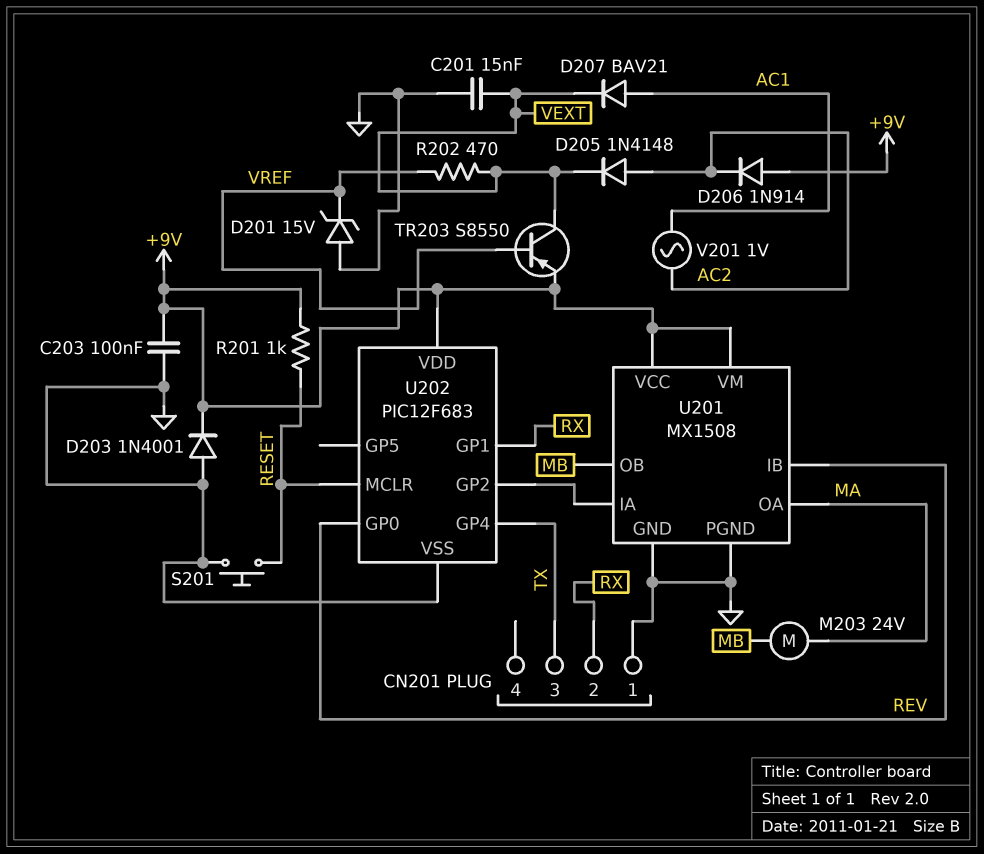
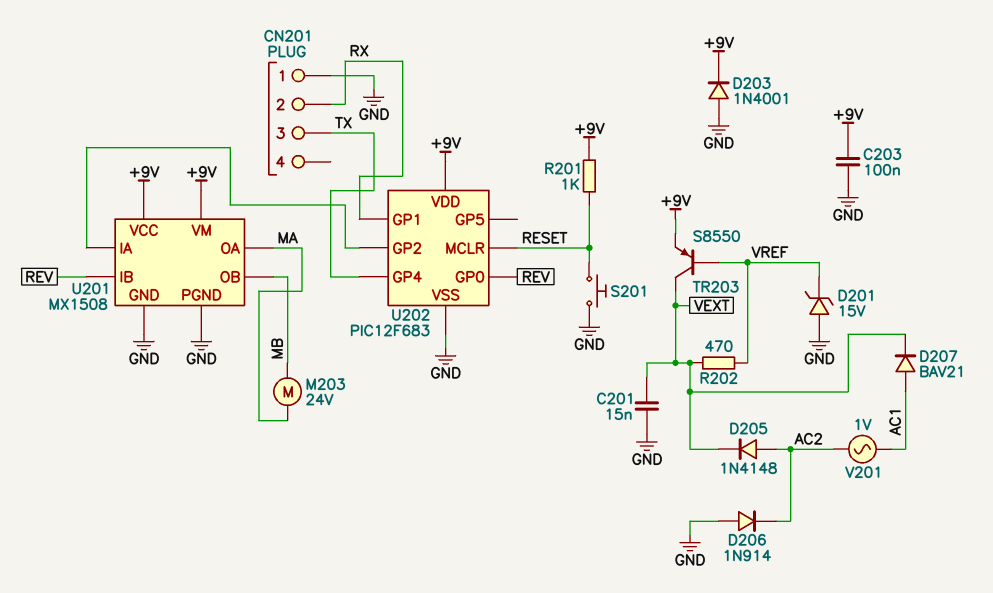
D206: diode 1N914 (A +9V, K AC2) -> diode 1N914 (A GND, K AC2)

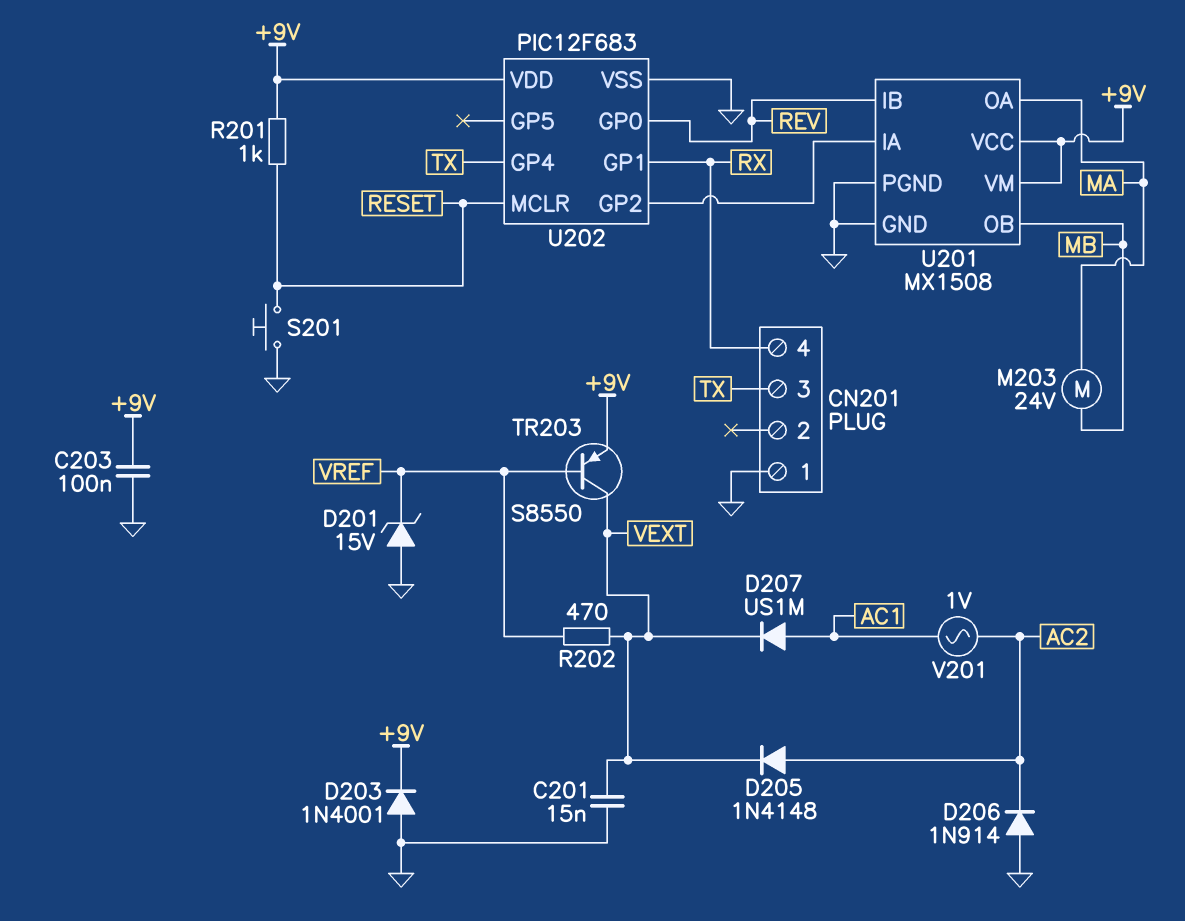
CN201 pin 2: RX -> none
CN201 pin 4: none -> RX
D207: diode BAV21 (A AC1, K VEXT) -> diode US1M (A AC1, K VEXT)

